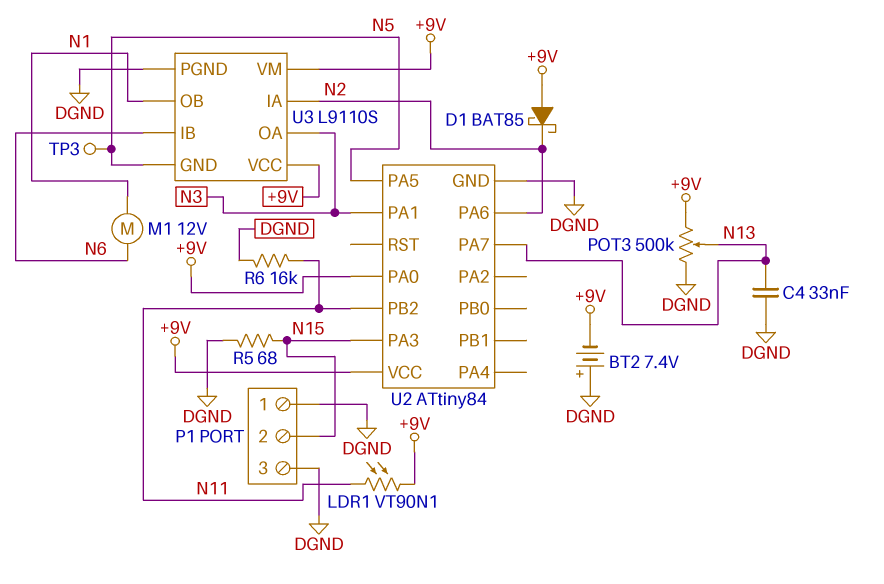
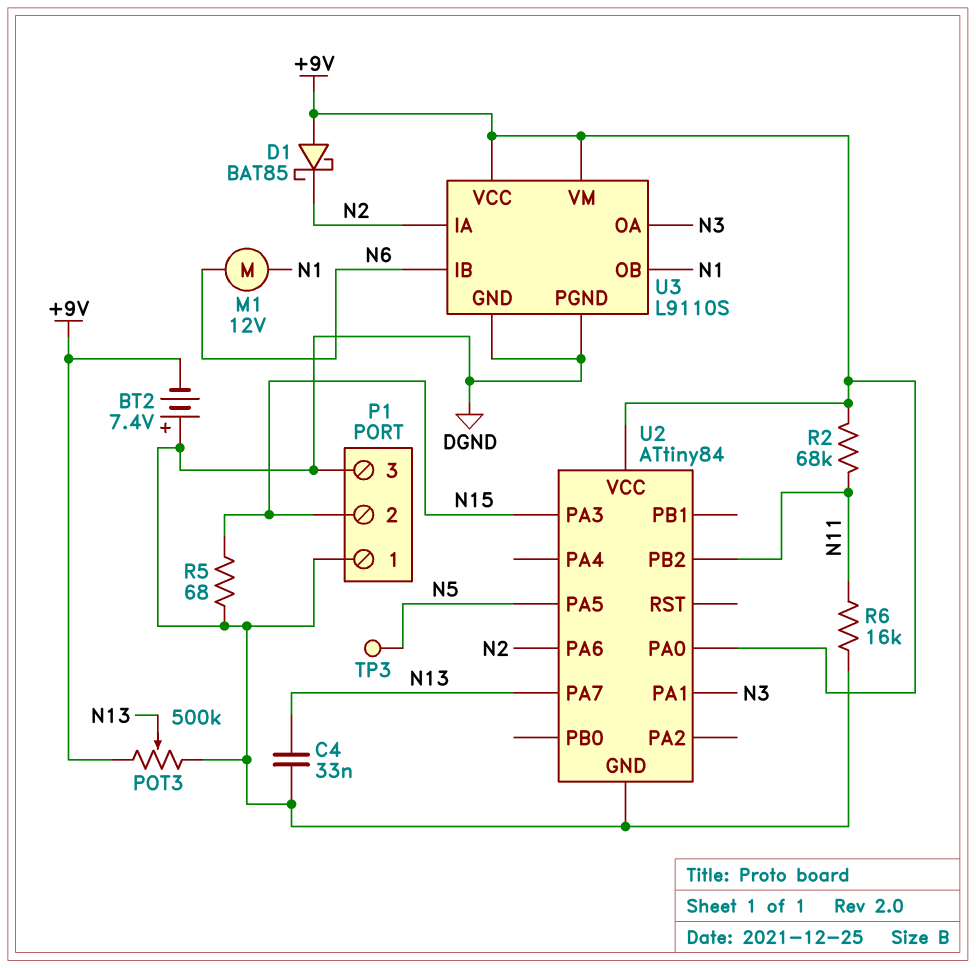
LDR1: VT90N1 (+9V, N11) -> none
R2: none -> 68k (+9V, N11)
U3 pin GND: N5 -> DGND

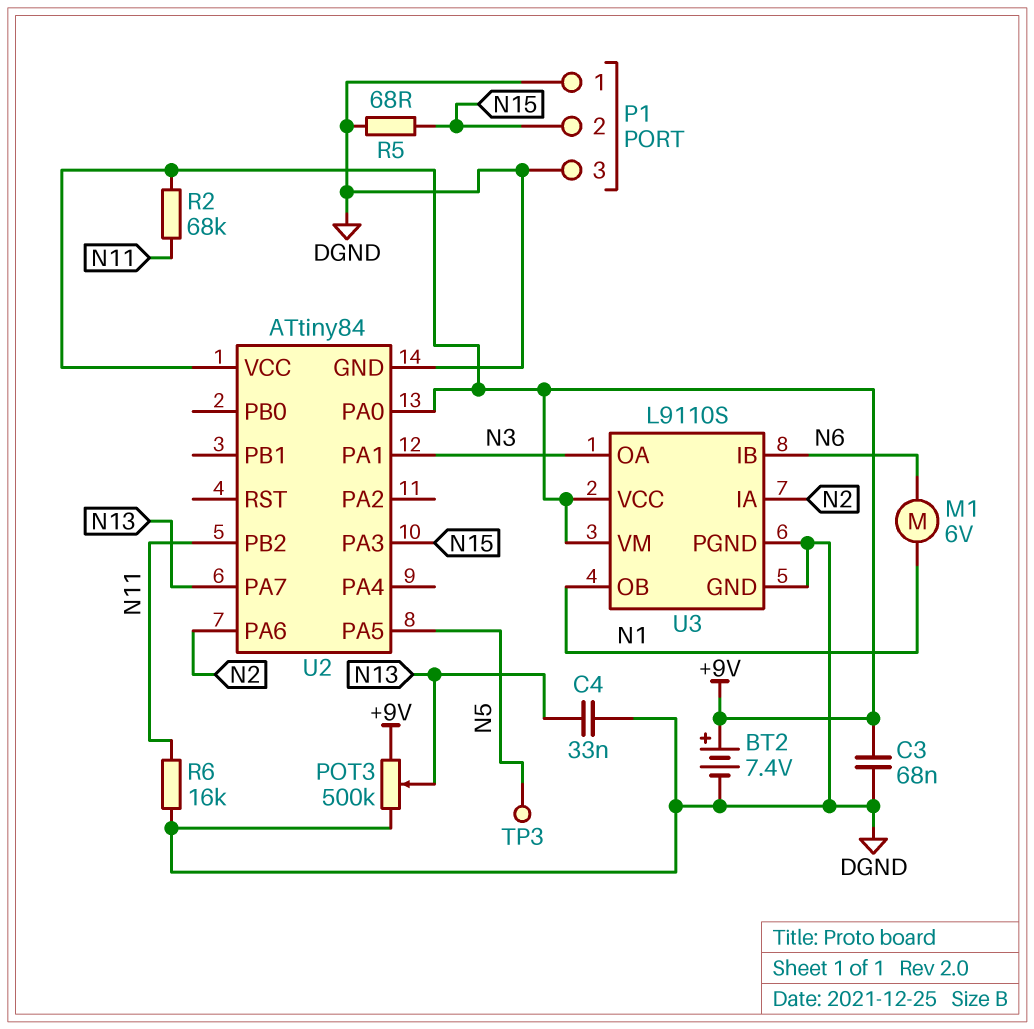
BT2: 7.4V (plus DGND, minus +9V) -> 7.4V (plus +9V, minus DGND)
C3: none -> 68nF (+9V, DGND)
D1: schottky BAT85 (A +9V, K N2) -> none
M1: motor 12V (N1, N6) -> motor 6V (N1, N6)

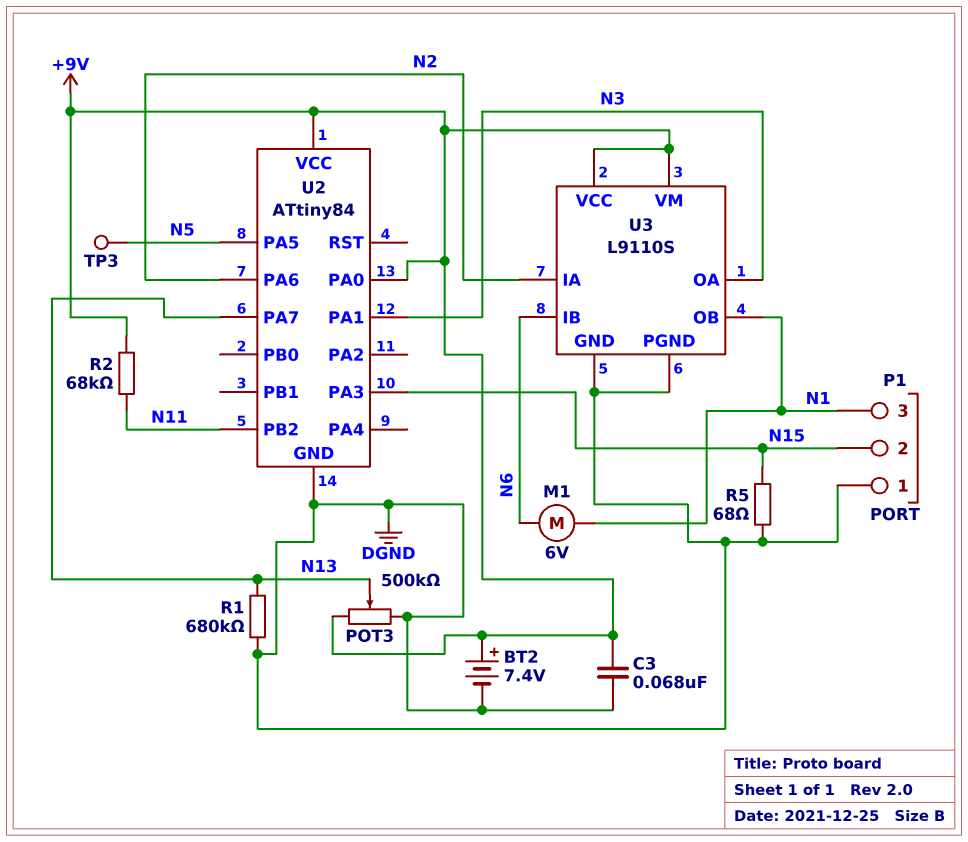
C4: 33nF (DGND, N13) -> none
P1 pin 3: DGND -> N1
R1: none -> 680k (DGND, N13)
R6: 16k (DGND, N11) -> none

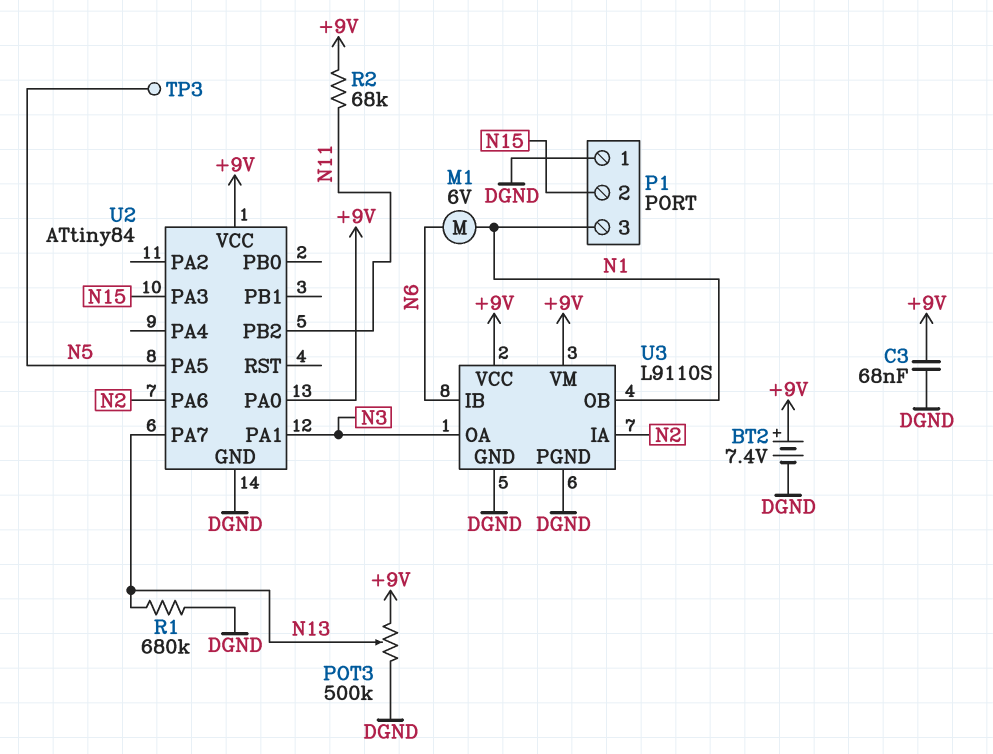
R5: 68 (DGND, N15) -> none

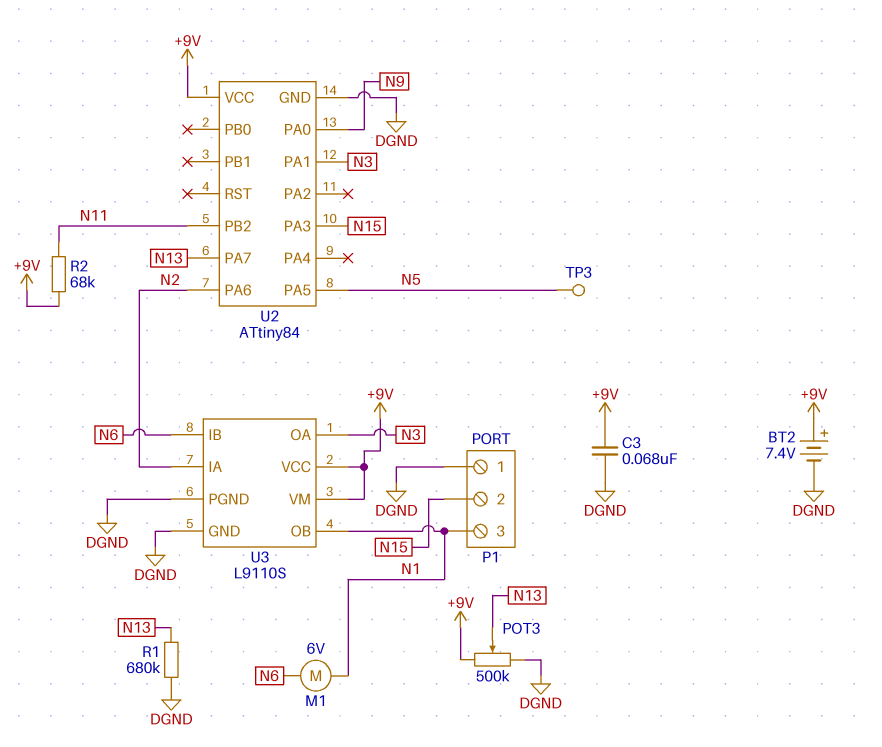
U2 pin PA0: +9V -> N9

